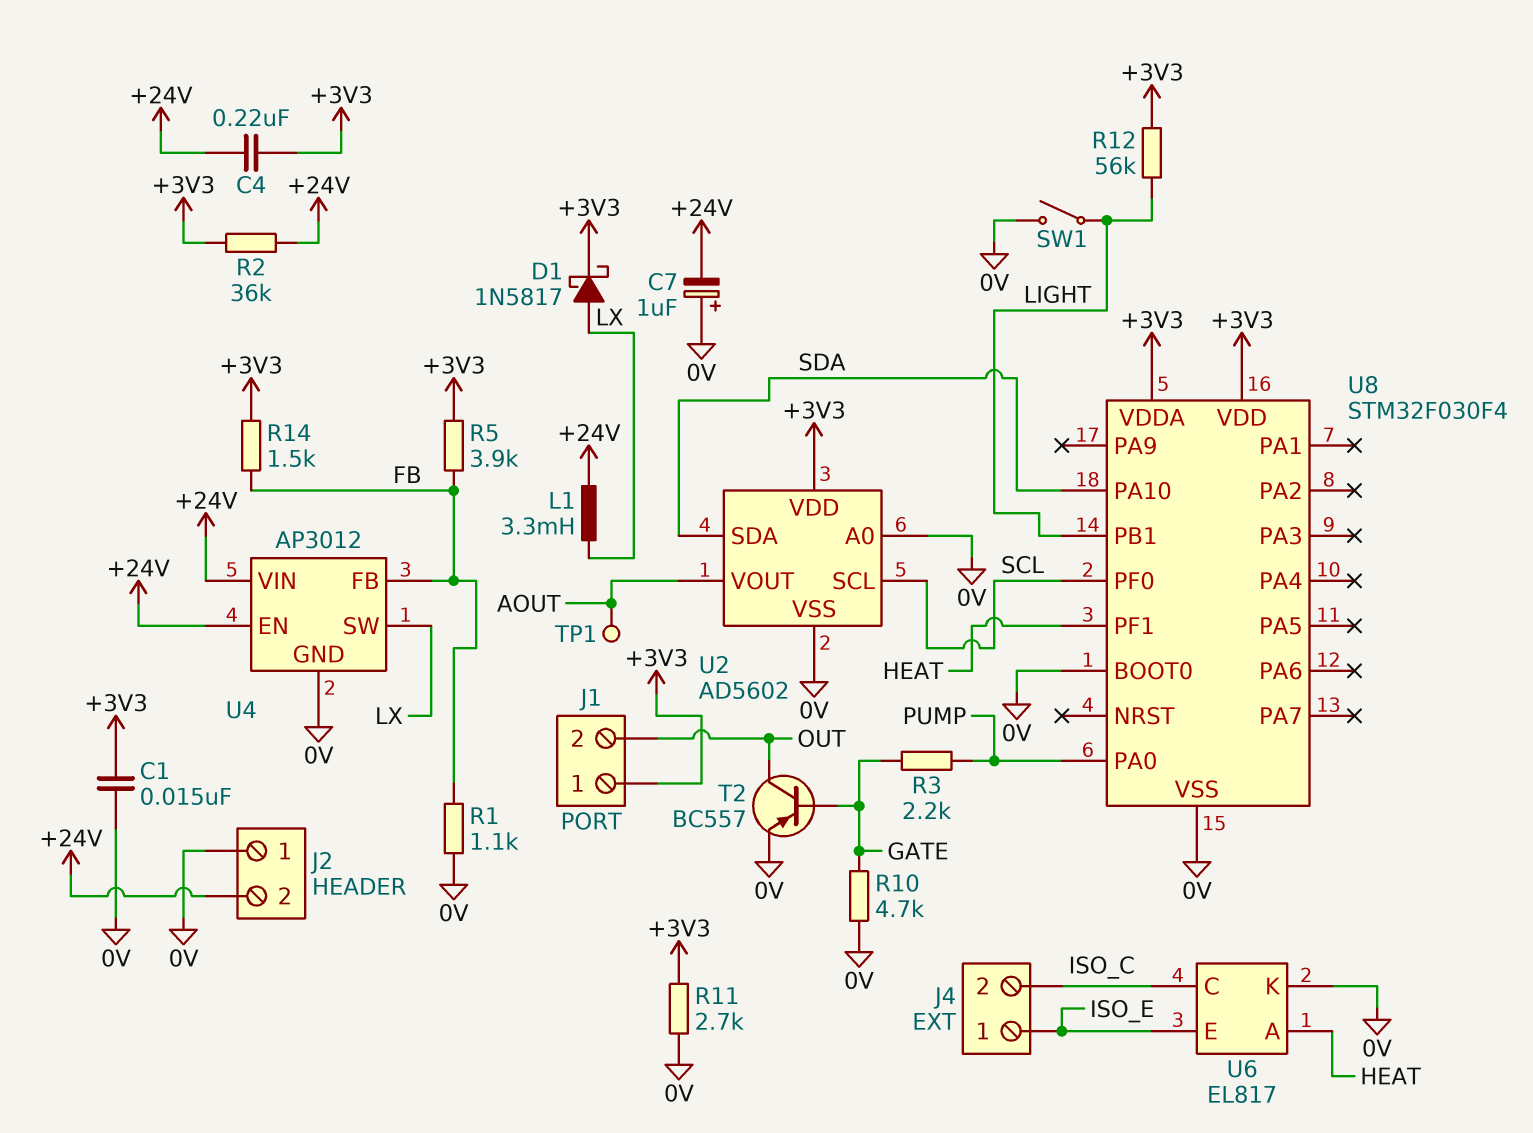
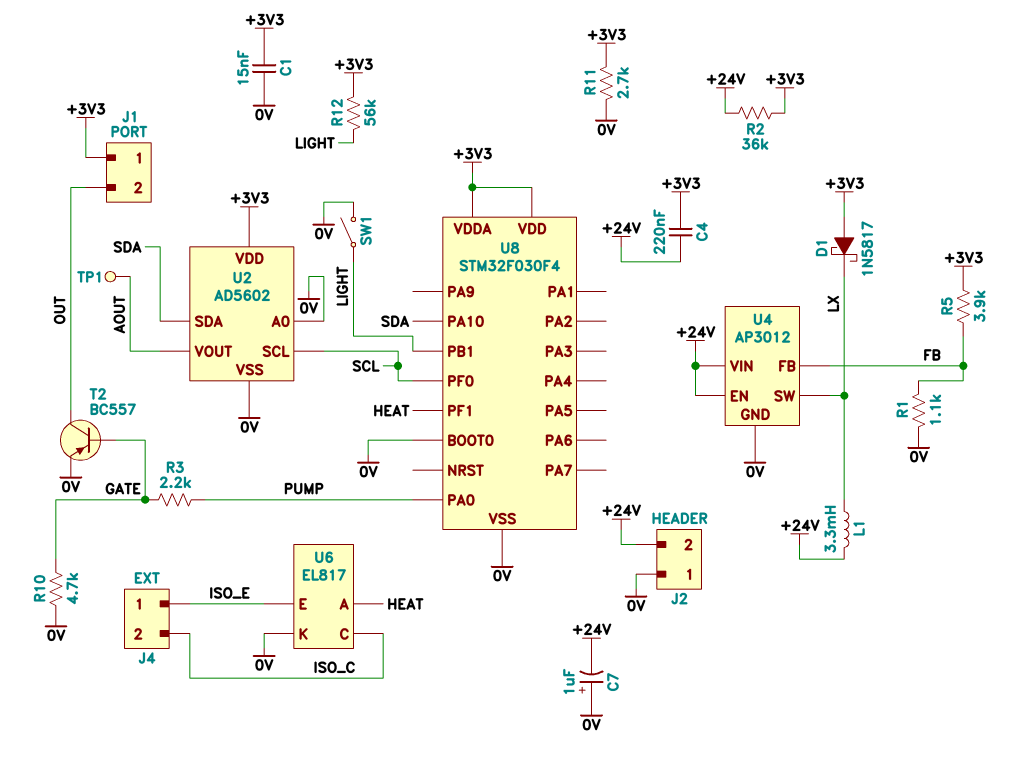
D1: schottky 1N5817 (A LX, K +3V3) -> schottky 1N5817 (A +3V3, K LX)
R14: 1.5k (+3V3, FB) -> none

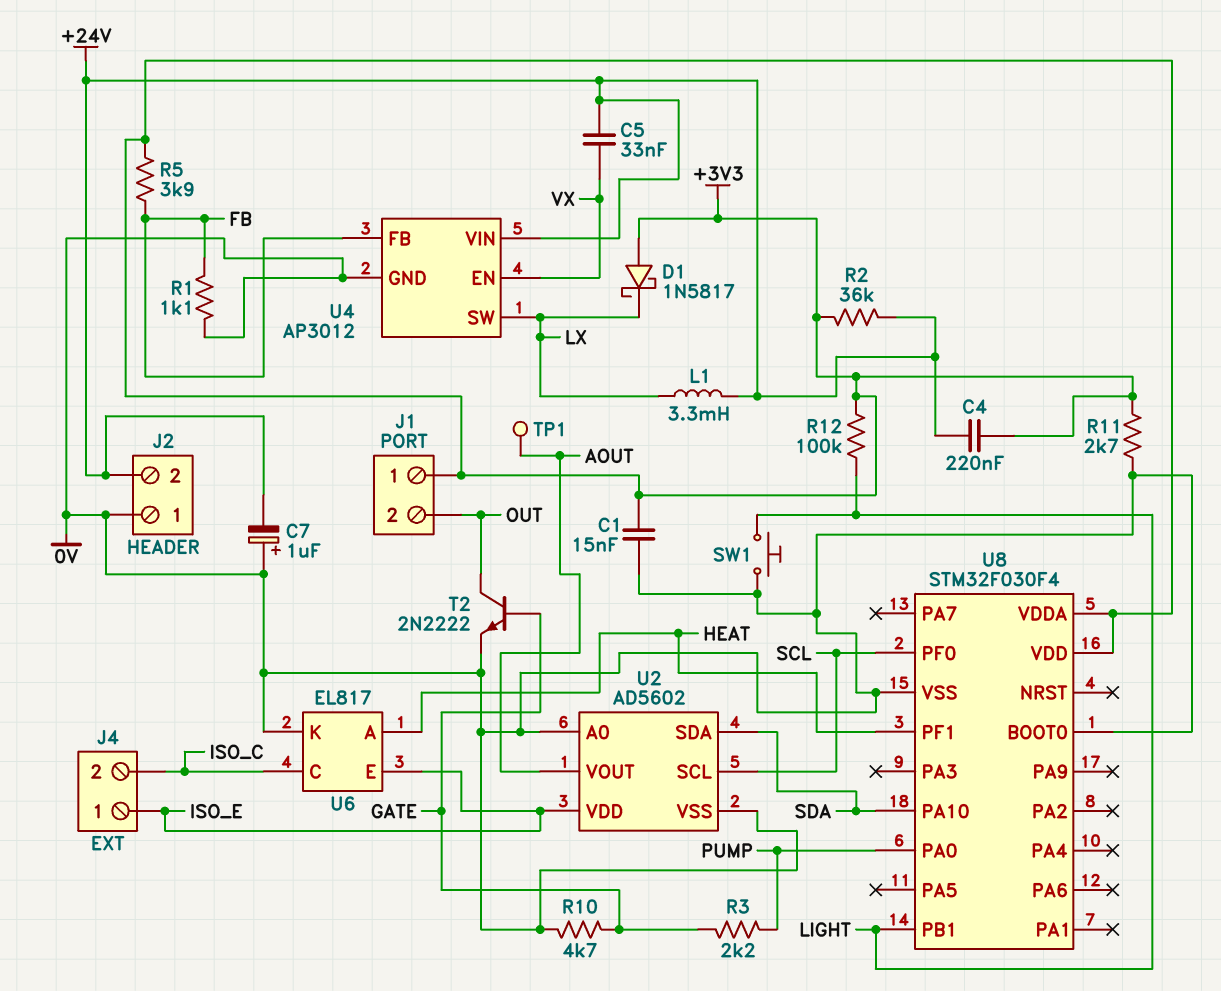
C5: none -> 33nF (+24V, VX)
R12: 56k (+3V3, LIGHT) -> 100k (+3V3, LIGHT)
SW1: switch (0V, LIGHT) -> button (0V, LIGHT)
T2: PNP BC557 (B GATE, C OUT, E 0V) -> NPN 2N2222 (B GATE, C OUT, E 0V)
U2 pin VDD: +3V3 -> ISO_E
U4 pin EN: +24V -> VX

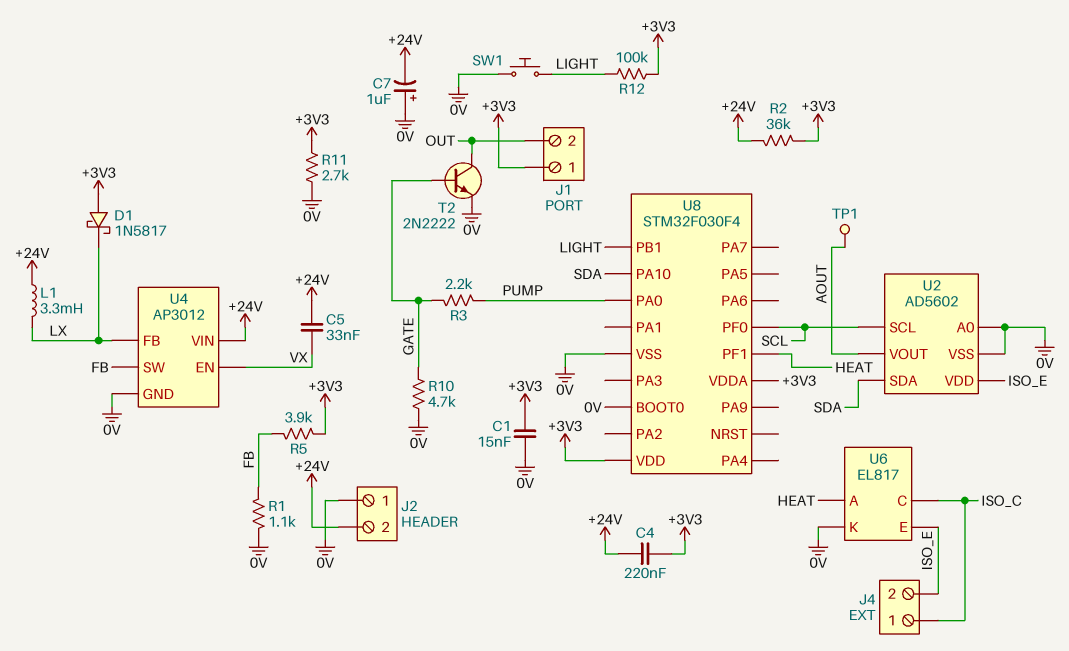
J4 pin 1: ISO_E -> ISO_C
J4 pin 2: ISO_C -> ISO_E
U4 pin FB: FB -> LX
U4 pin SW: LX -> FB

